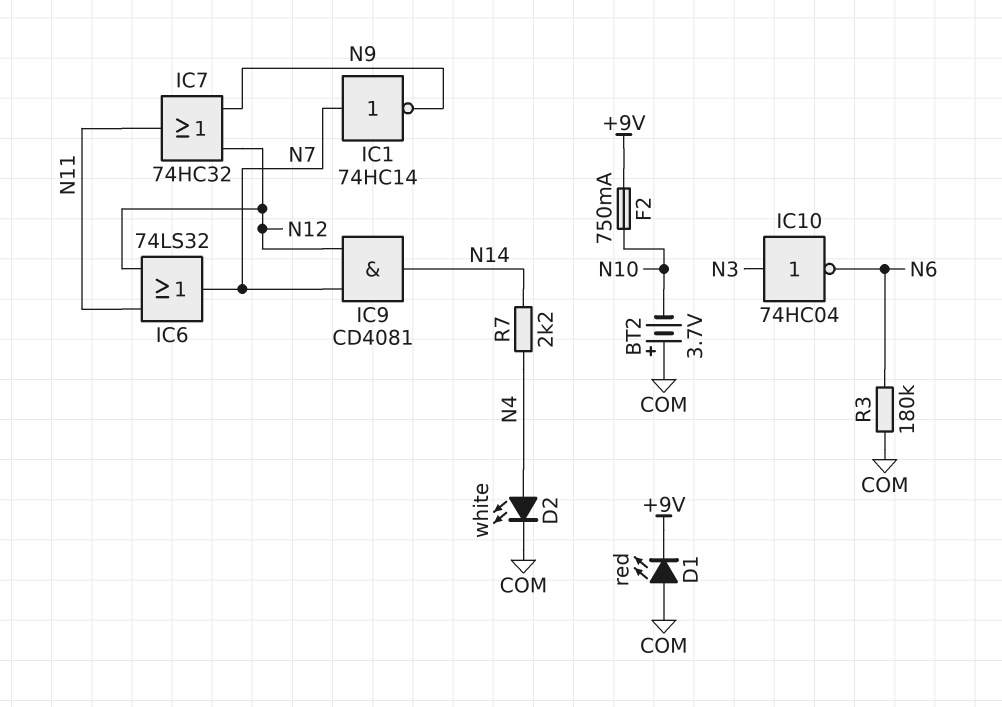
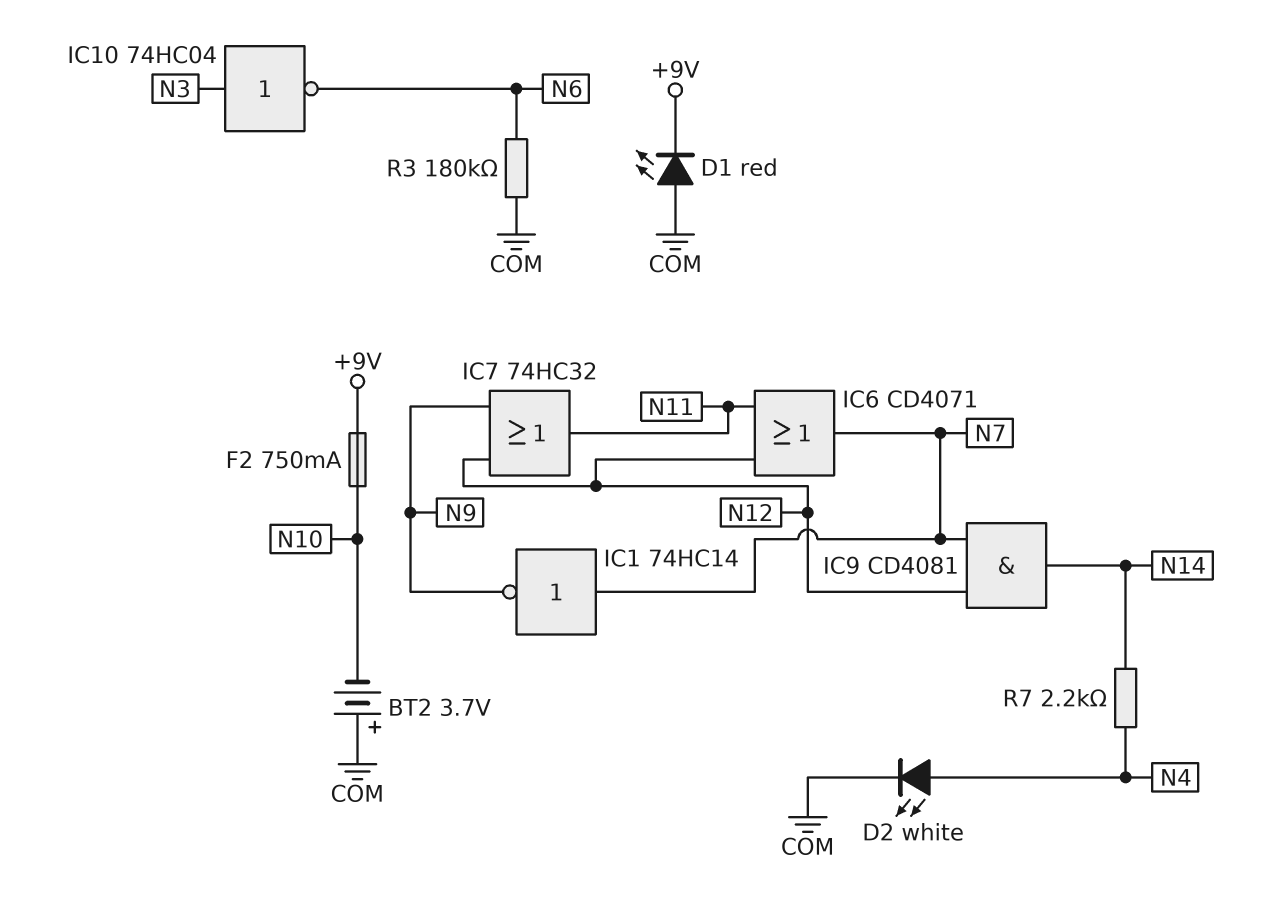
IC6: OR 74LS32 (in N11, in N12, out N7) -> OR CD4071 (in N11, in N12, out N7)

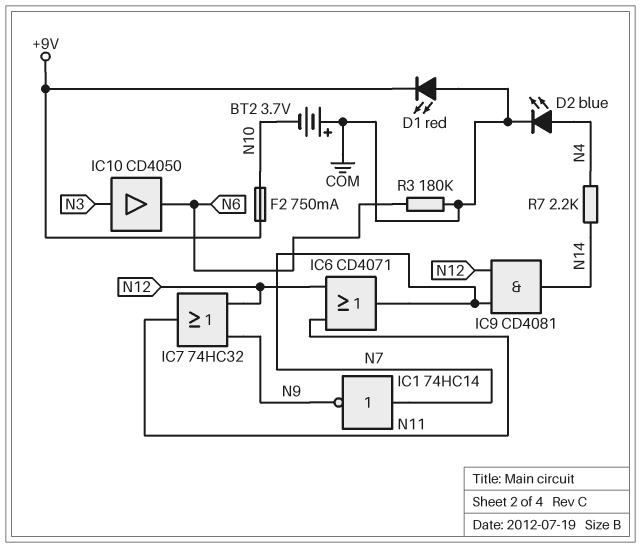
D2: LED white (A N4, K COM) -> LED blue (A N4, K COM)
IC10: NOT 74HC04 (in N3, out N6) -> buffer CD4050 (in N3, out N6)

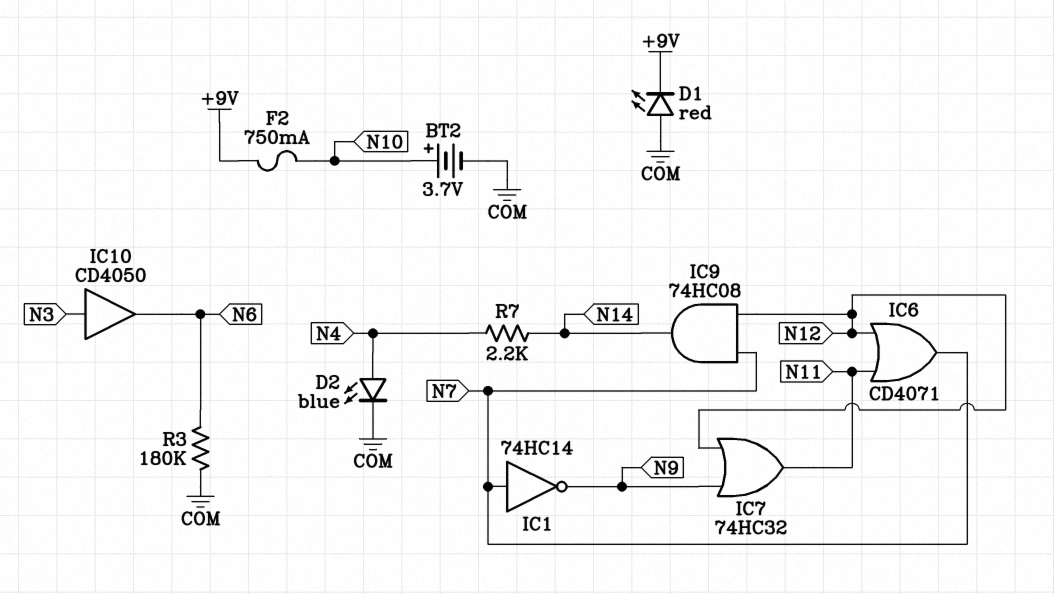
BT2: 3.7V (plus COM, minus N10) -> 3.7V (plus N10, minus COM)
IC9: AND CD4081 (in N7, in N12, out N14) -> AND 74HC08 (in N7, in N12, out N14)

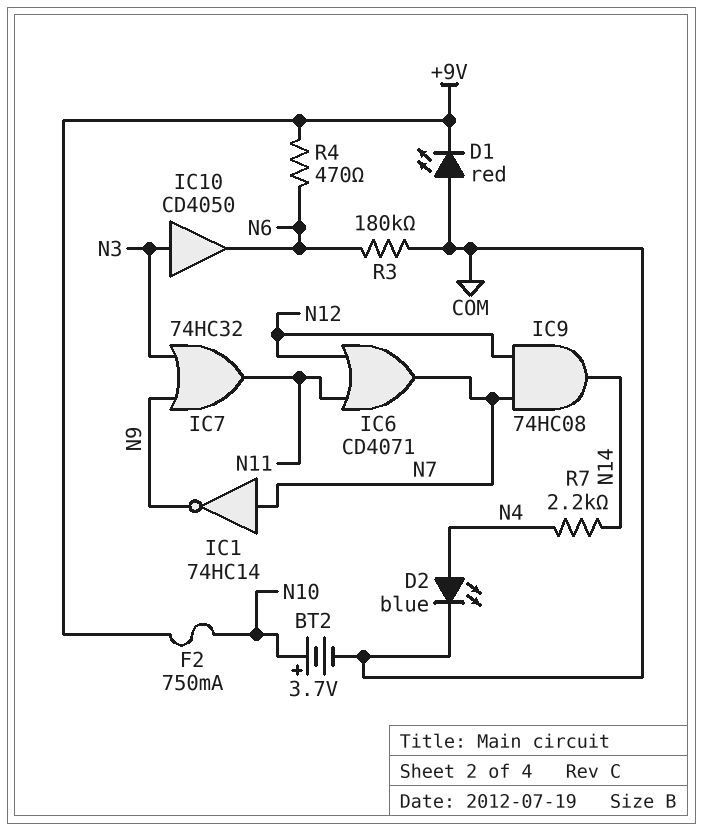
IC7: OR 74HC32 (in N9, in N12, out N11) -> OR 74HC32 (in N3, in N9, out N11)
R4: none -> 470 (+9V, N6)

